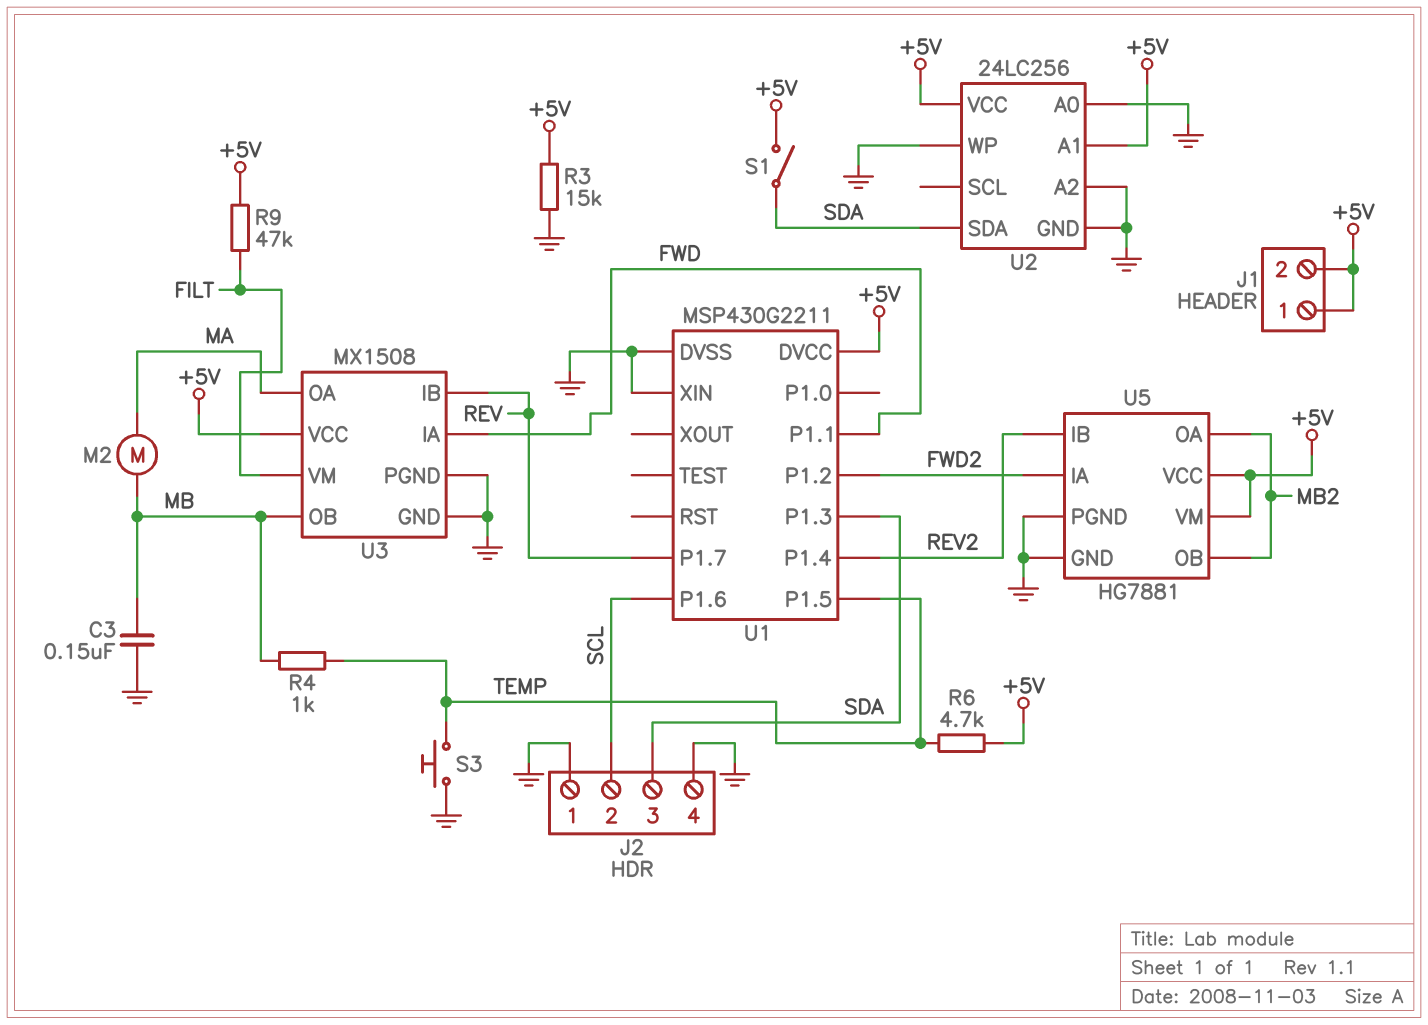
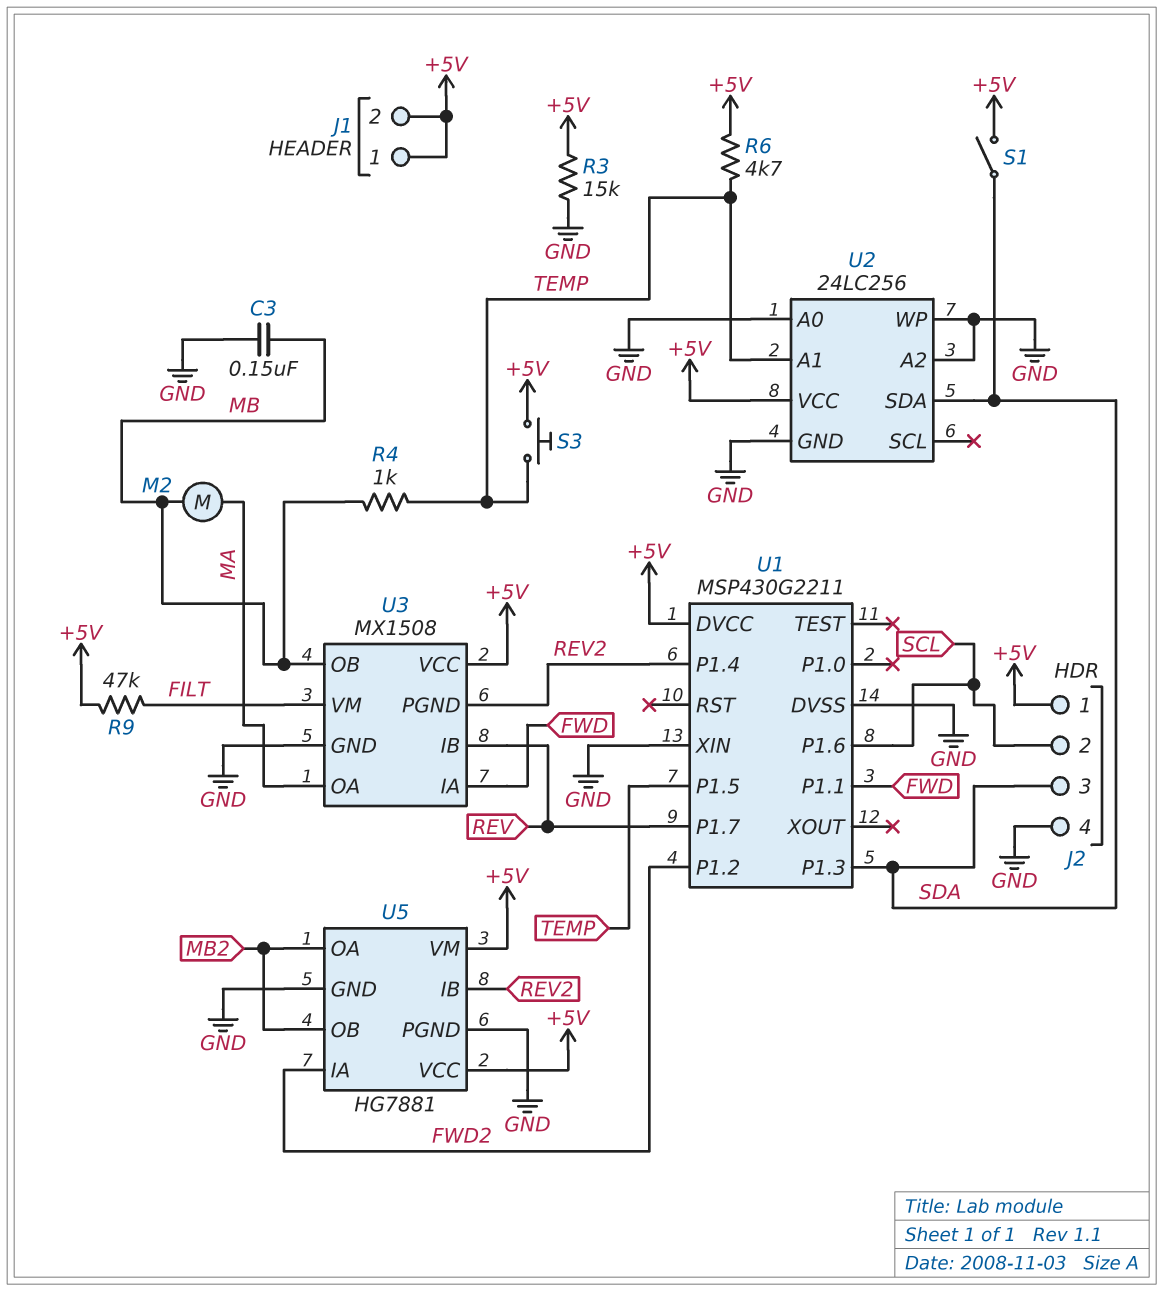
J2 pin 1: GND -> +5V
S3: button (GND, TEMP) -> button (+5V, TEMP)
U2 pin A1: +5V -> TEMP
U3 pin PGND: GND -> REV2

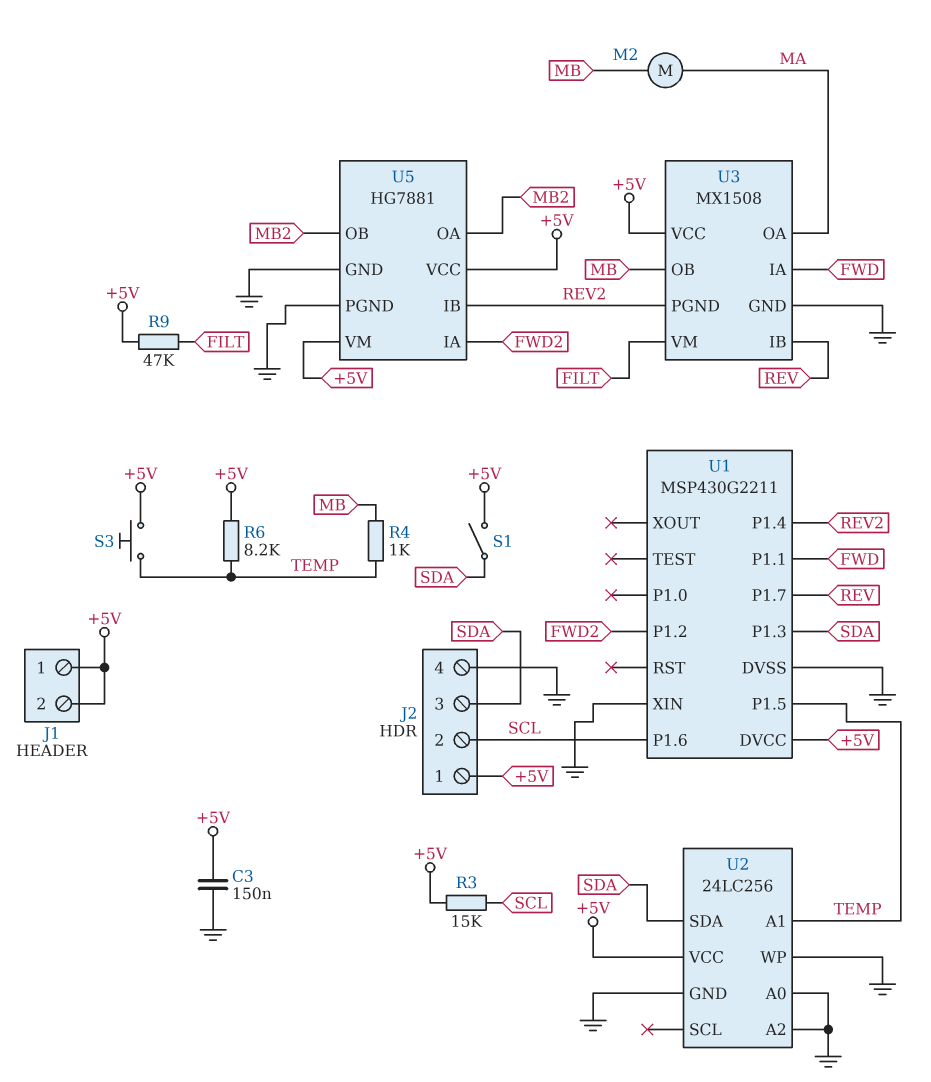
C3: 150nF (GND, MB) -> 150nF (+5V, GND)
R3: 15k (+5V, GND) -> 15k (+5V, SCL)
R6: 4.7k (+5V, TEMP) -> 8.2k (+5V, TEMP)

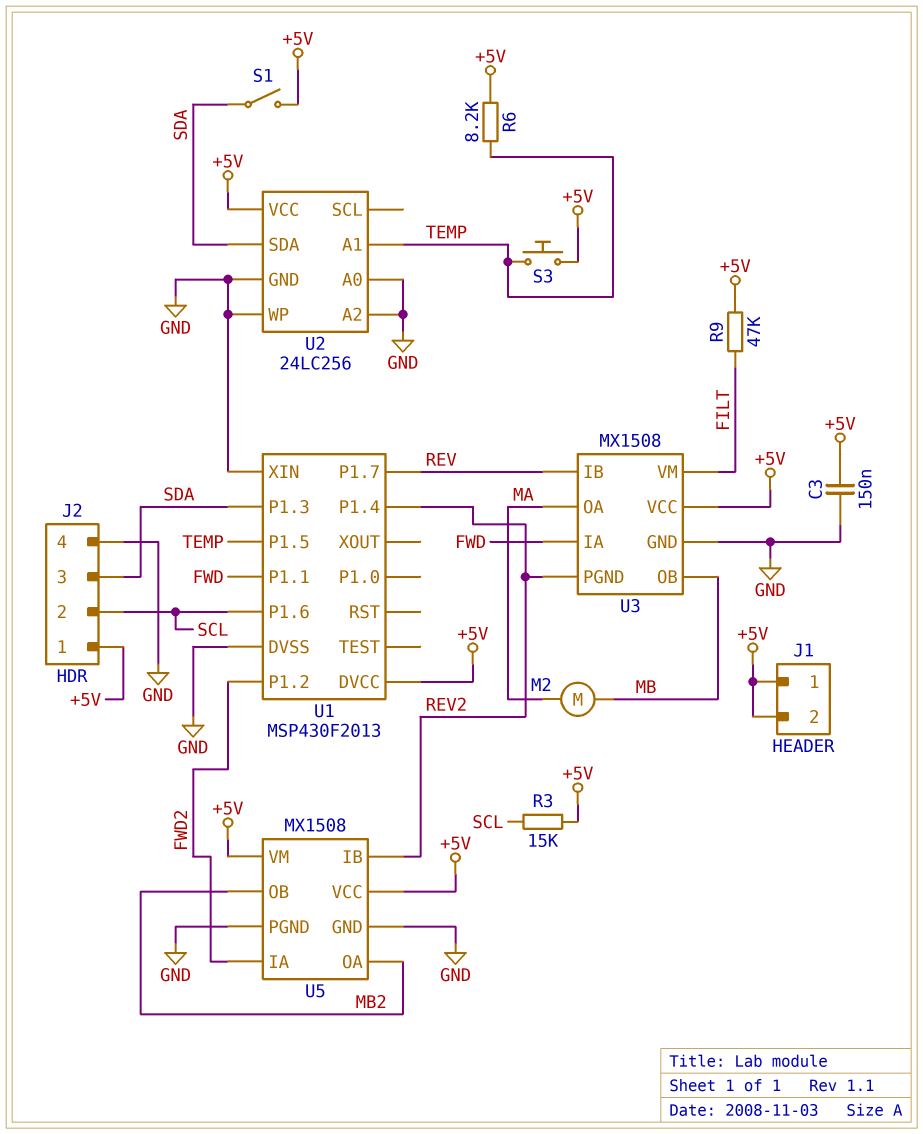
R4: 1k (MB, TEMP) -> none
U1: MSP430G2211 -> MSP430F2013
U5: HG7881 -> MX1508

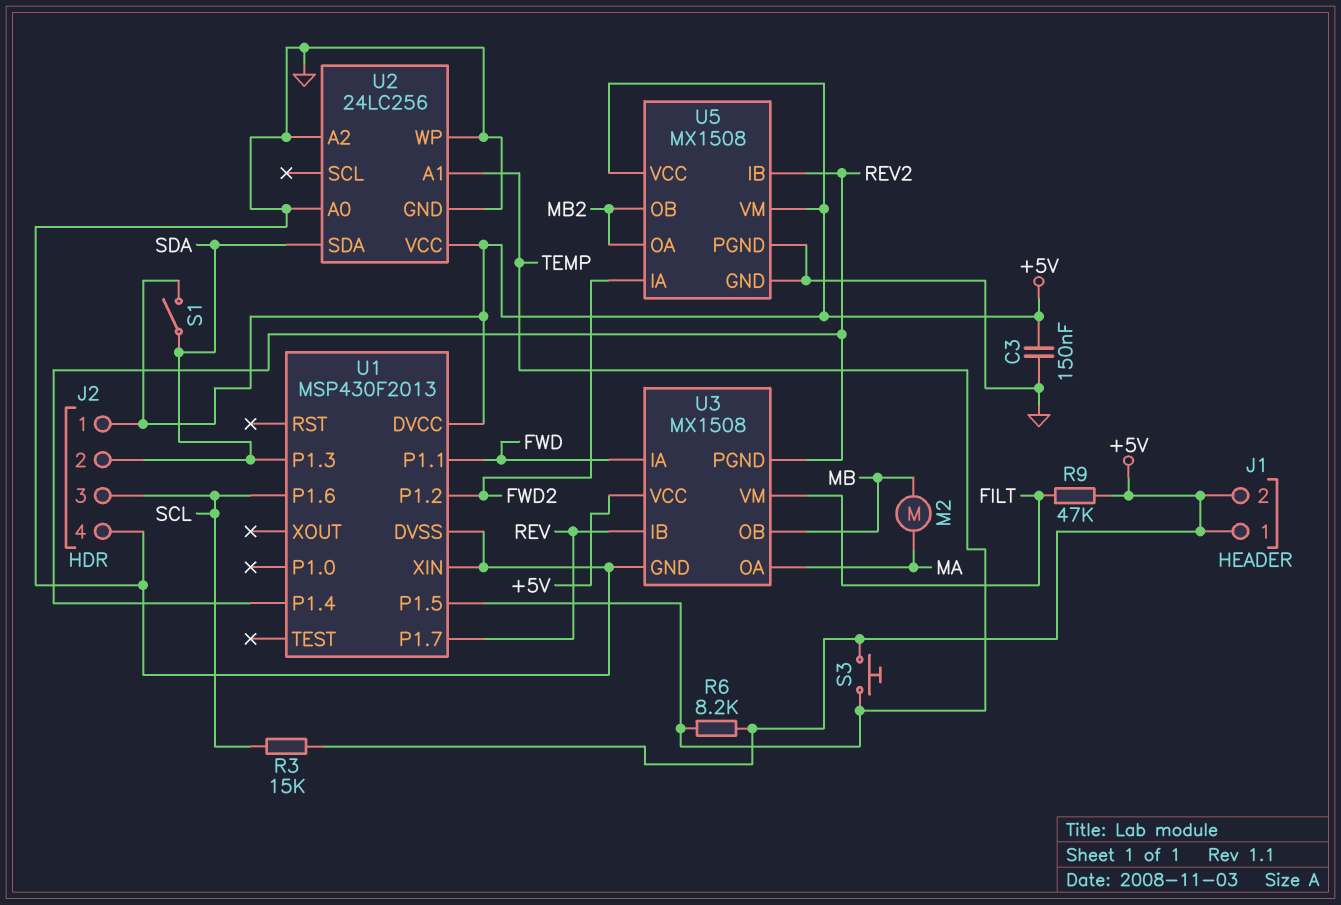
J2 pin 2: SCL -> SDA
J2 pin 3: SDA -> SCL

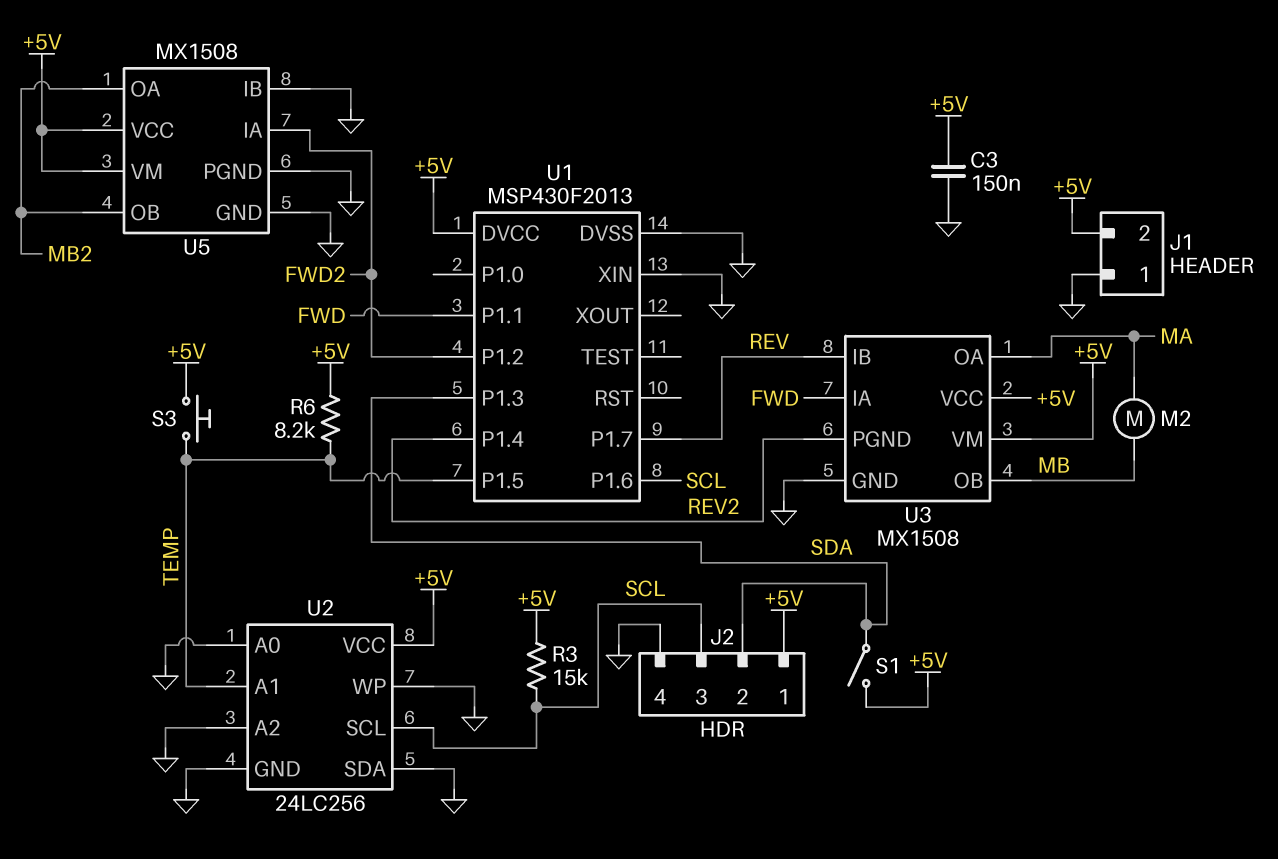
J1 pin 1: +5V -> GND
R9: 47k (+5V, FILT) -> none
U2 pin SCL: none -> SCL
U2 pin SDA: SDA -> GND
U3 pin VM: FILT -> +5V
U5 pin IB: REV2 -> GND

